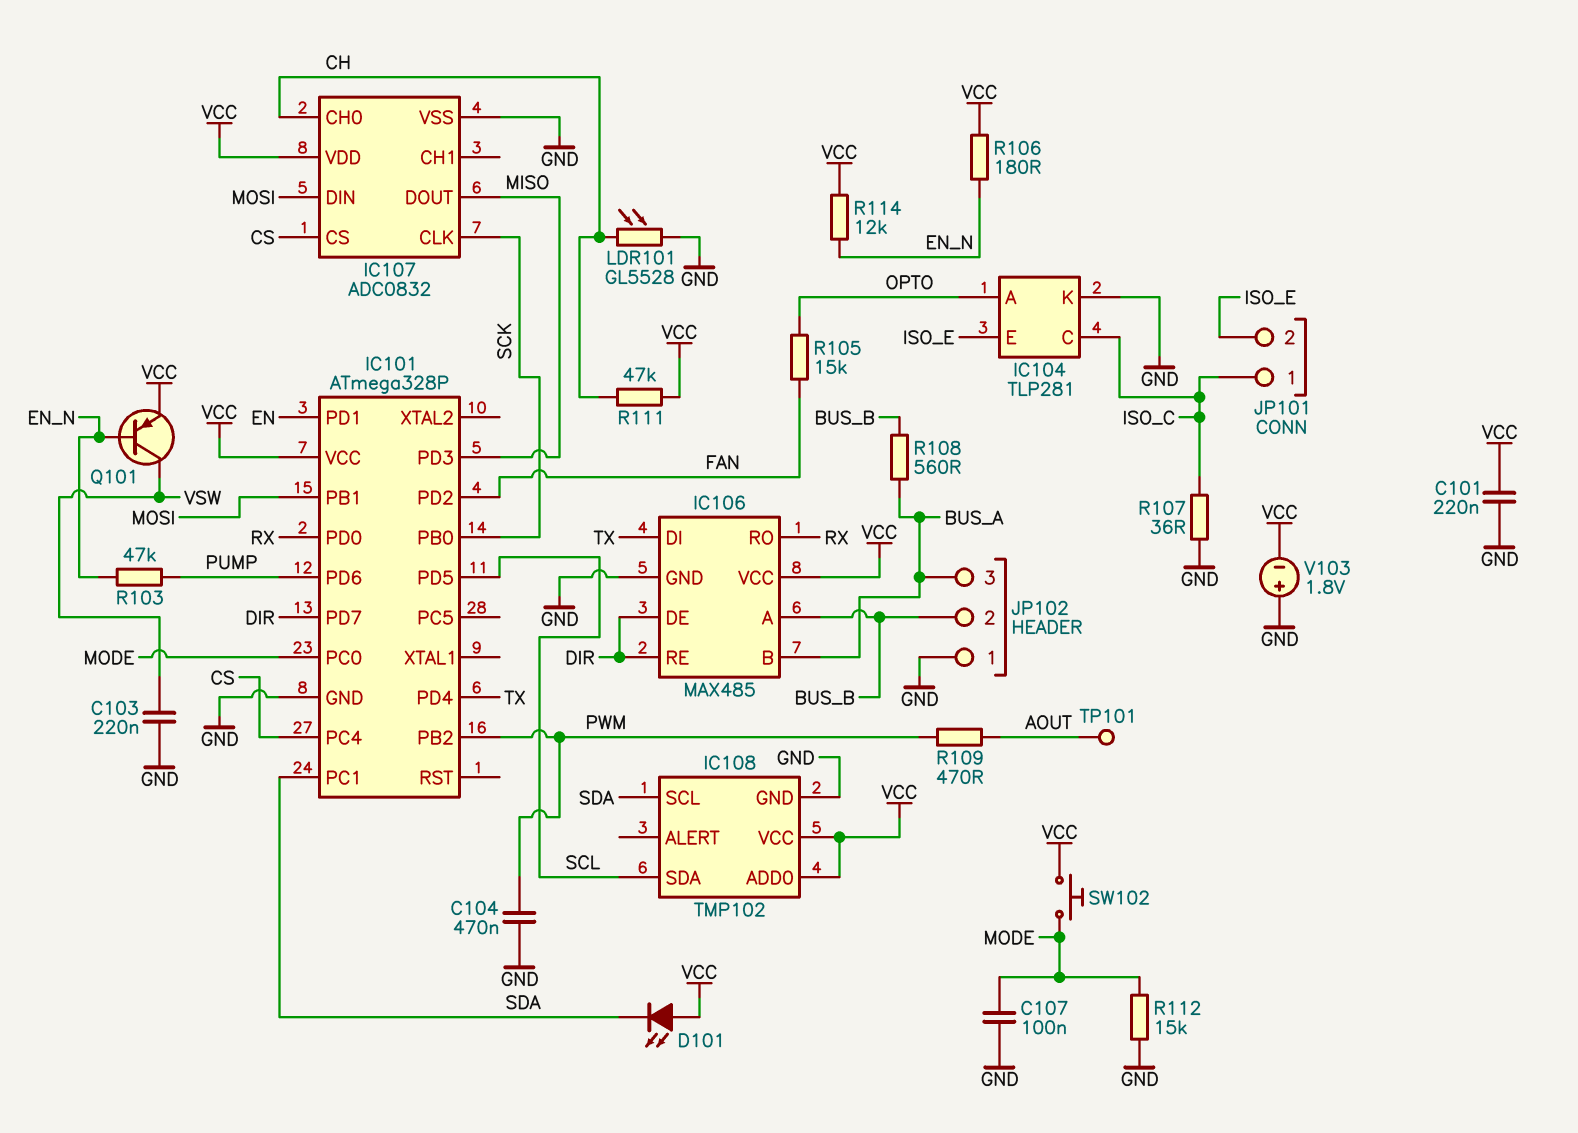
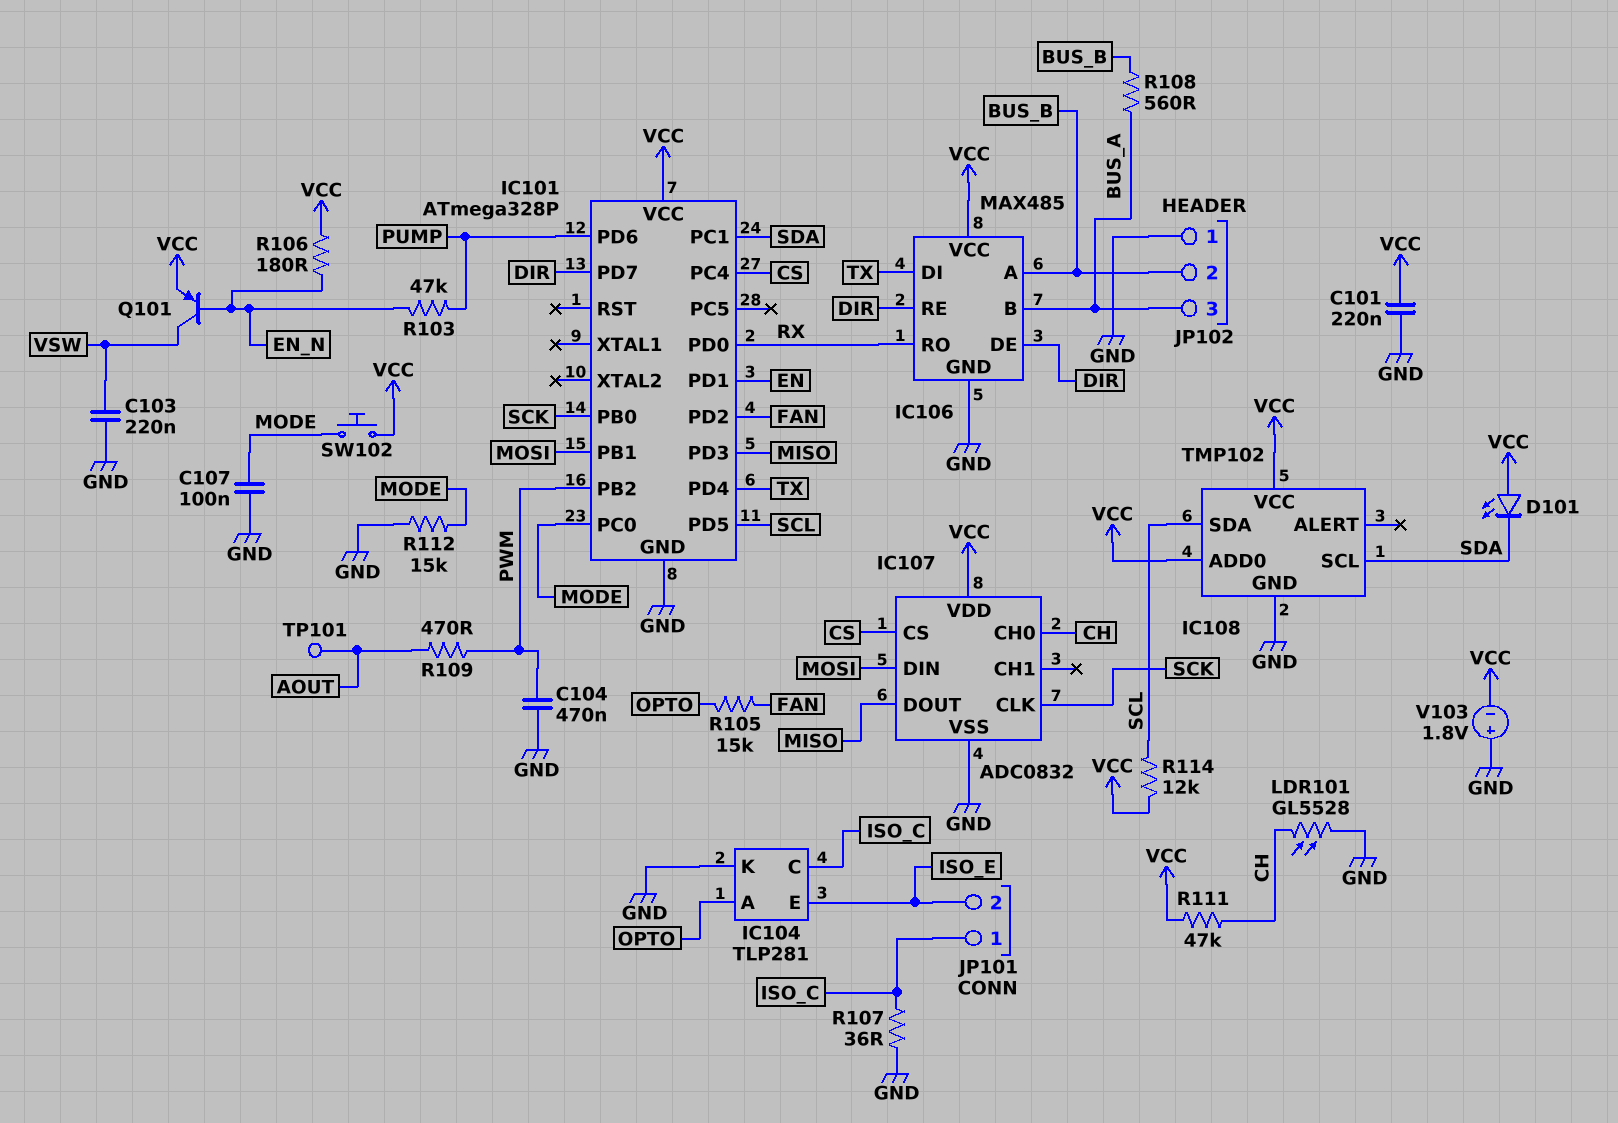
R114: 12k (EN_N, VCC) -> 12k (SCL, VCC)

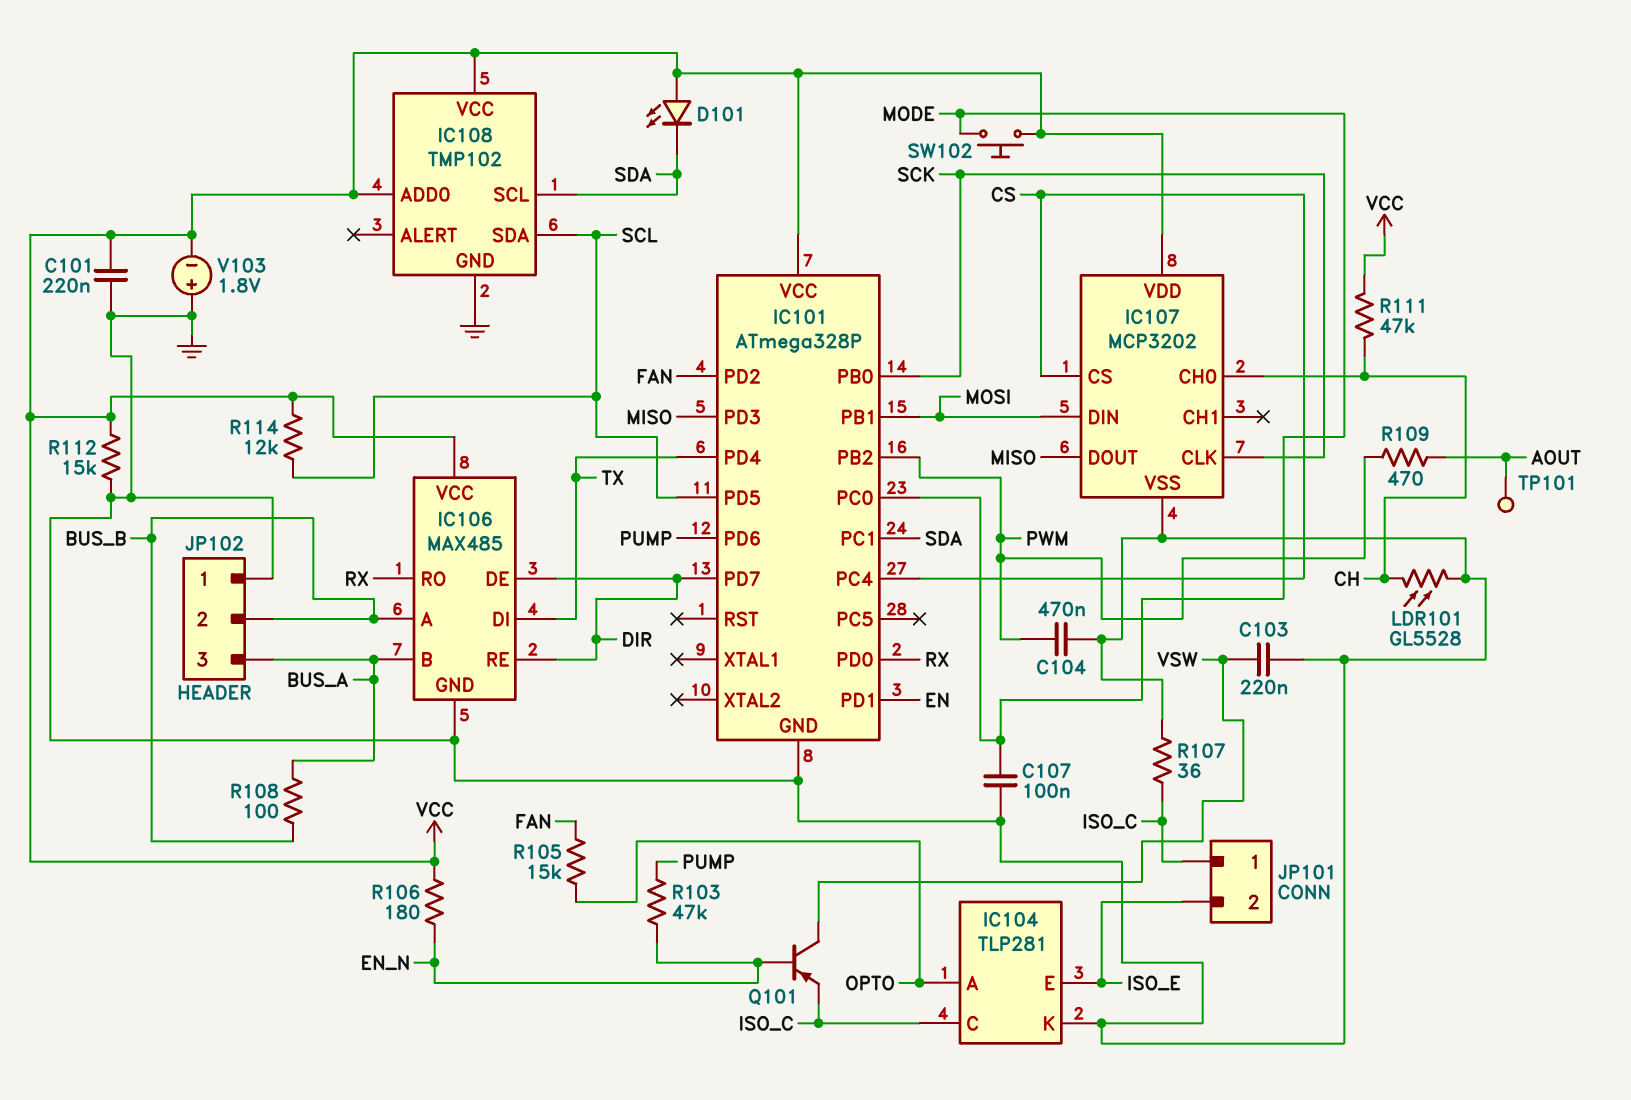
IC107: ADC0832 -> MCP3202
Q101: PNP (B EN_N, C VSW, E VCC) -> PNP (B EN_N, C VSW, E ISO_C)
R108: 560 (BUS_A, BUS_B) -> 100 (BUS_A, BUS_B)
R112: 15k (GND, MODE) -> 15k (GND, VCC)

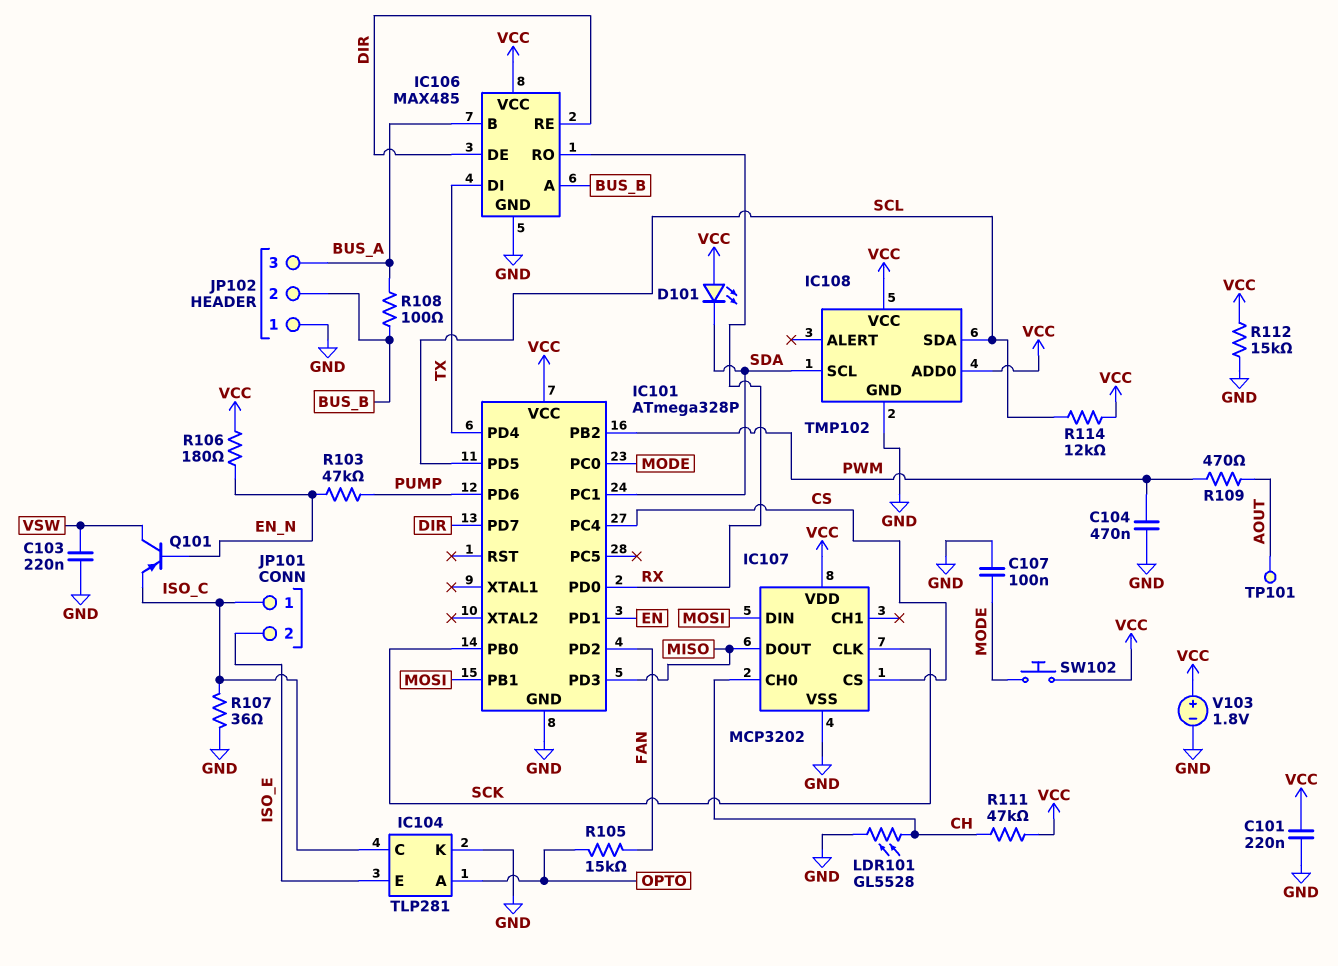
V103: 1.8V (plus GND, minus VCC) -> 1.8V (plus VCC, minus GND)

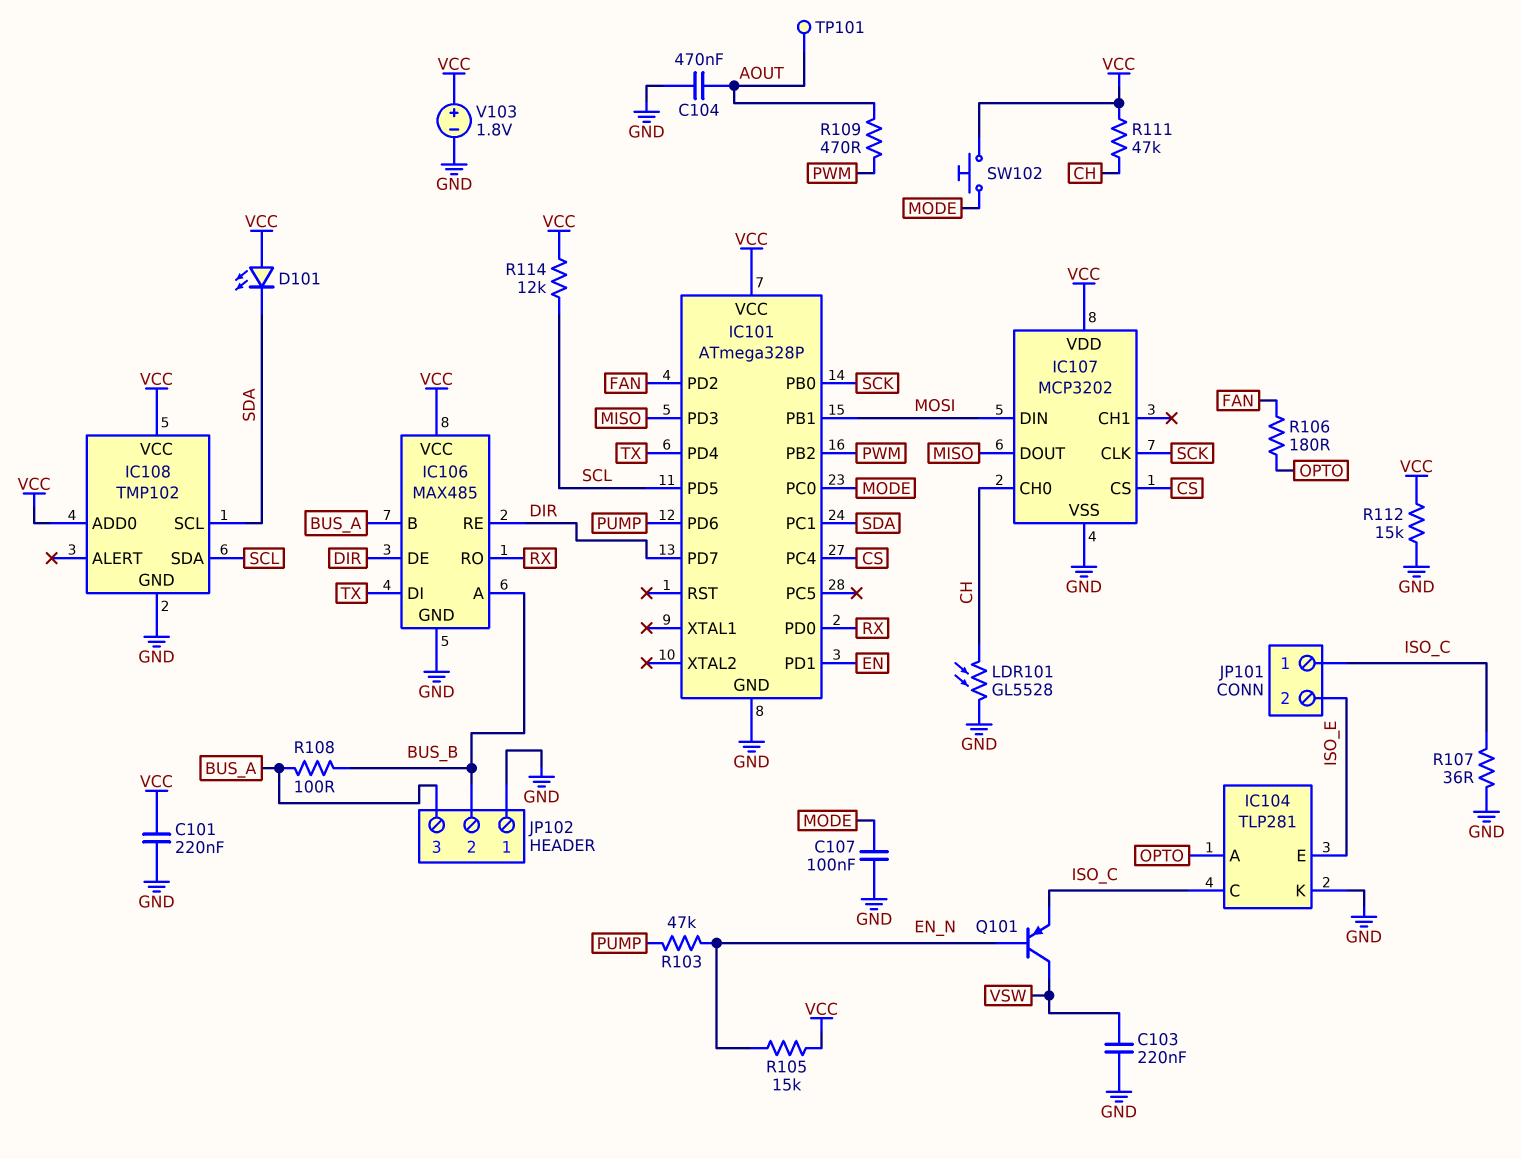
C104: 470nF (GND, PWM) -> 470nF (AOUT, GND)
R105: 15k (FAN, OPTO) -> 15k (EN_N, VCC)
R106: 180 (EN_N, VCC) -> 180 (FAN, OPTO)

